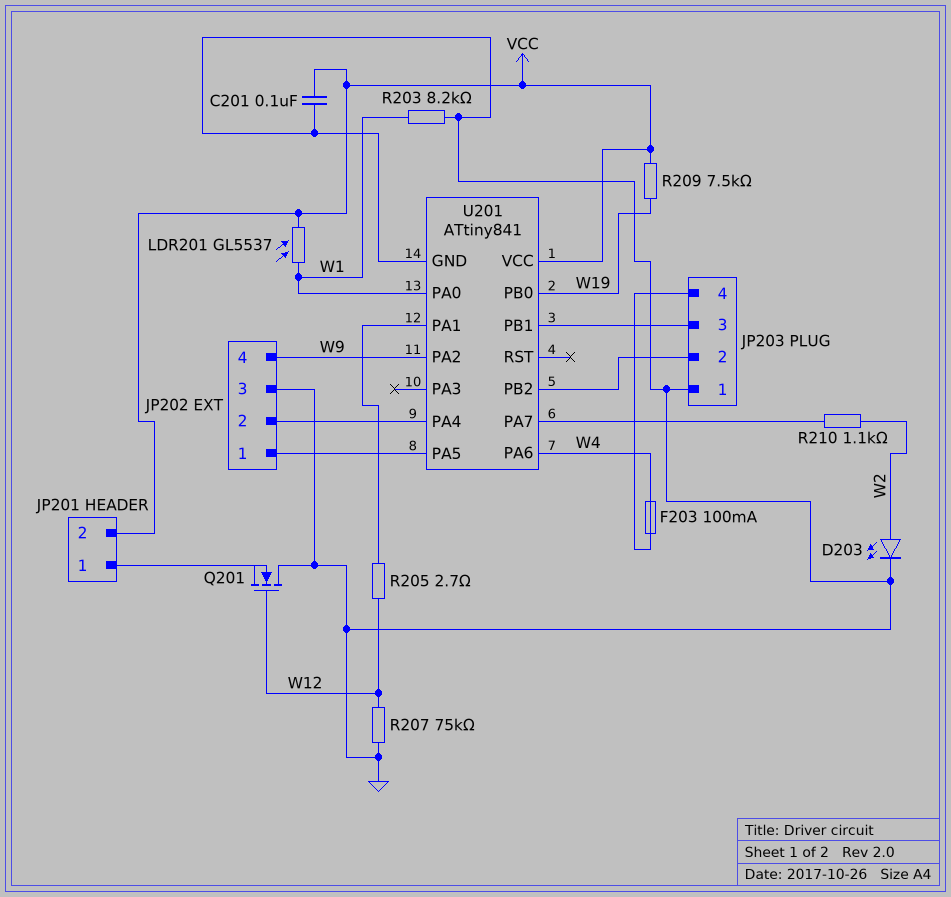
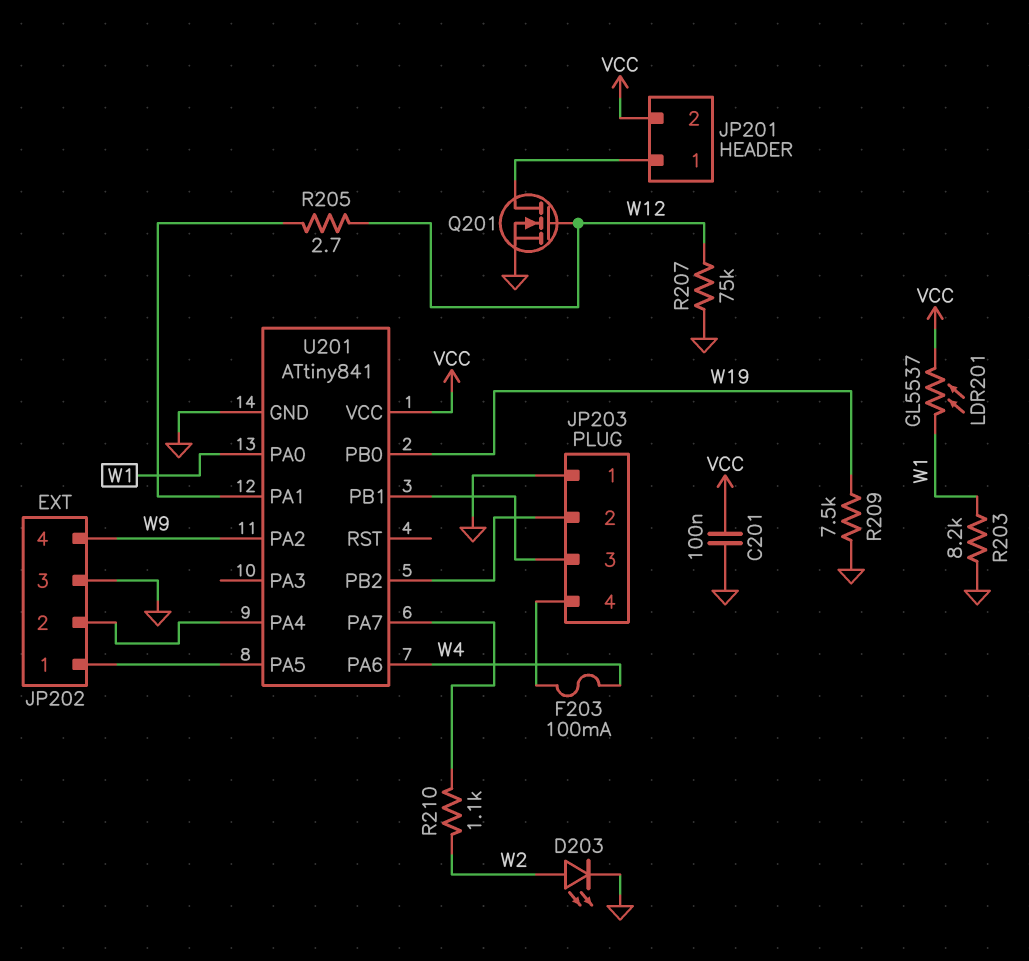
Q201: NMOS (G W12, D GND, S JP201/1) -> NMOS (G W12, D JP201/1, S GND)
R209: 7.5k (VCC, W19) -> 7.5k (GND, W19)

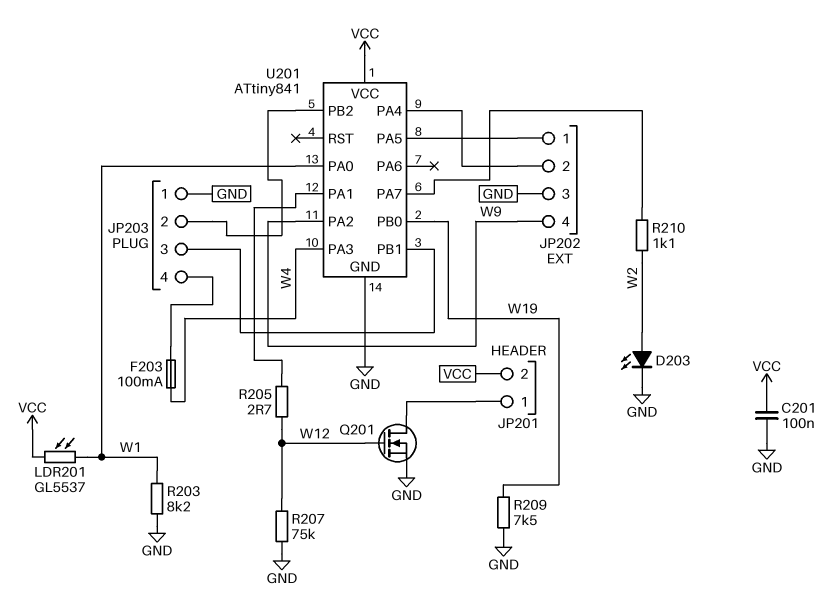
U201 pin PA3: none -> W4
U201 pin PA6: W4 -> none

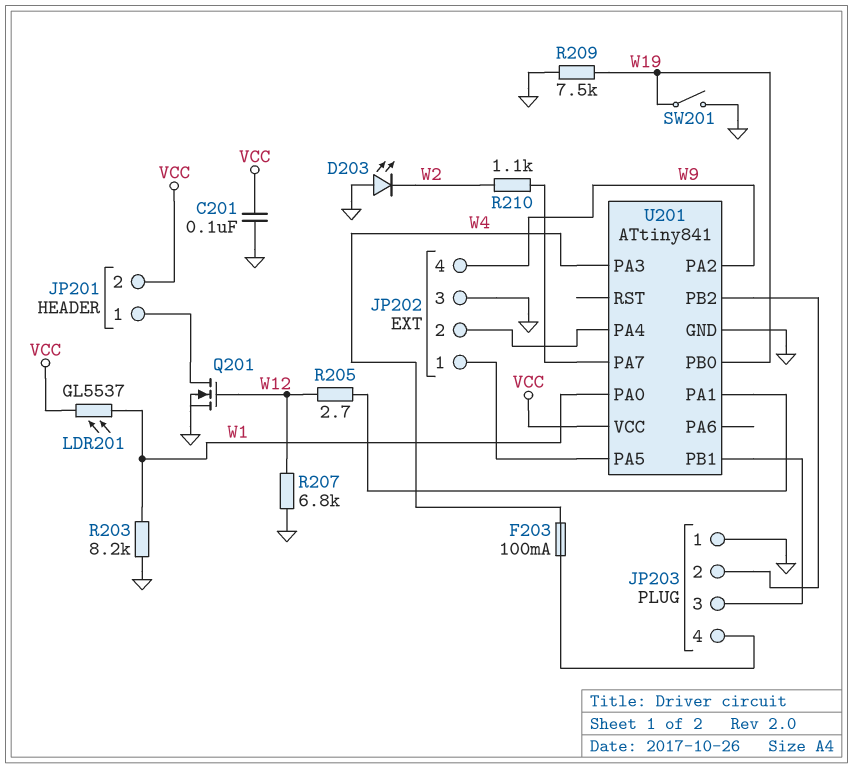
D203: LED (A W2, K GND) -> LED (A GND, K W2)
R207: 75k (GND, W12) -> 6.8k (GND, W12)
SW201: none -> switch (GND, W19)

